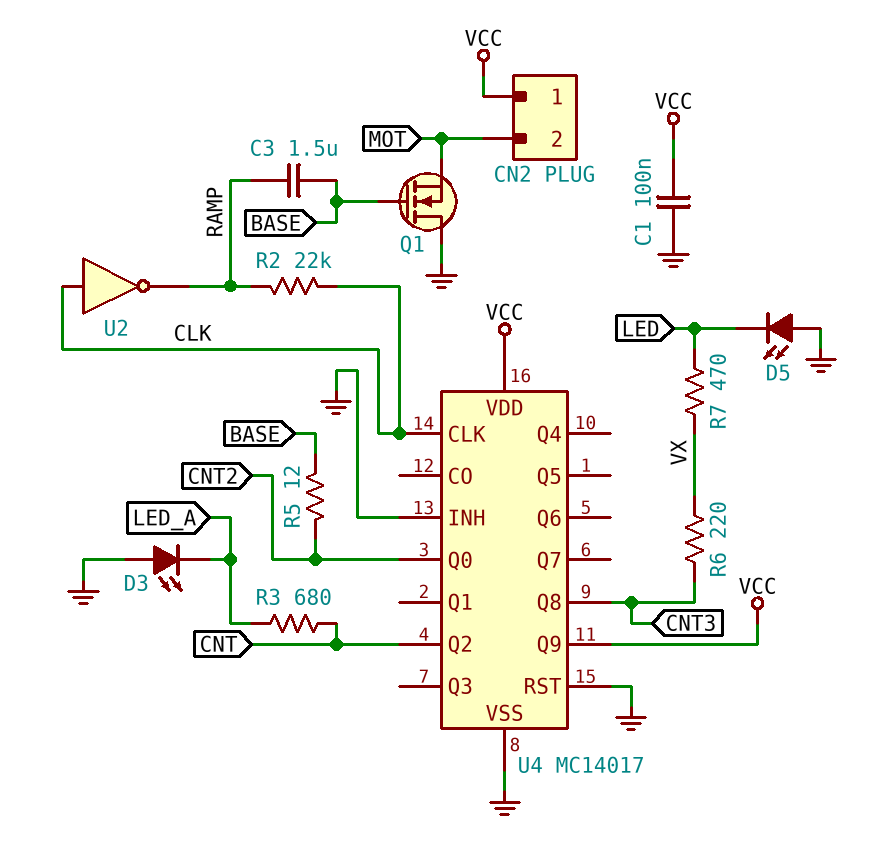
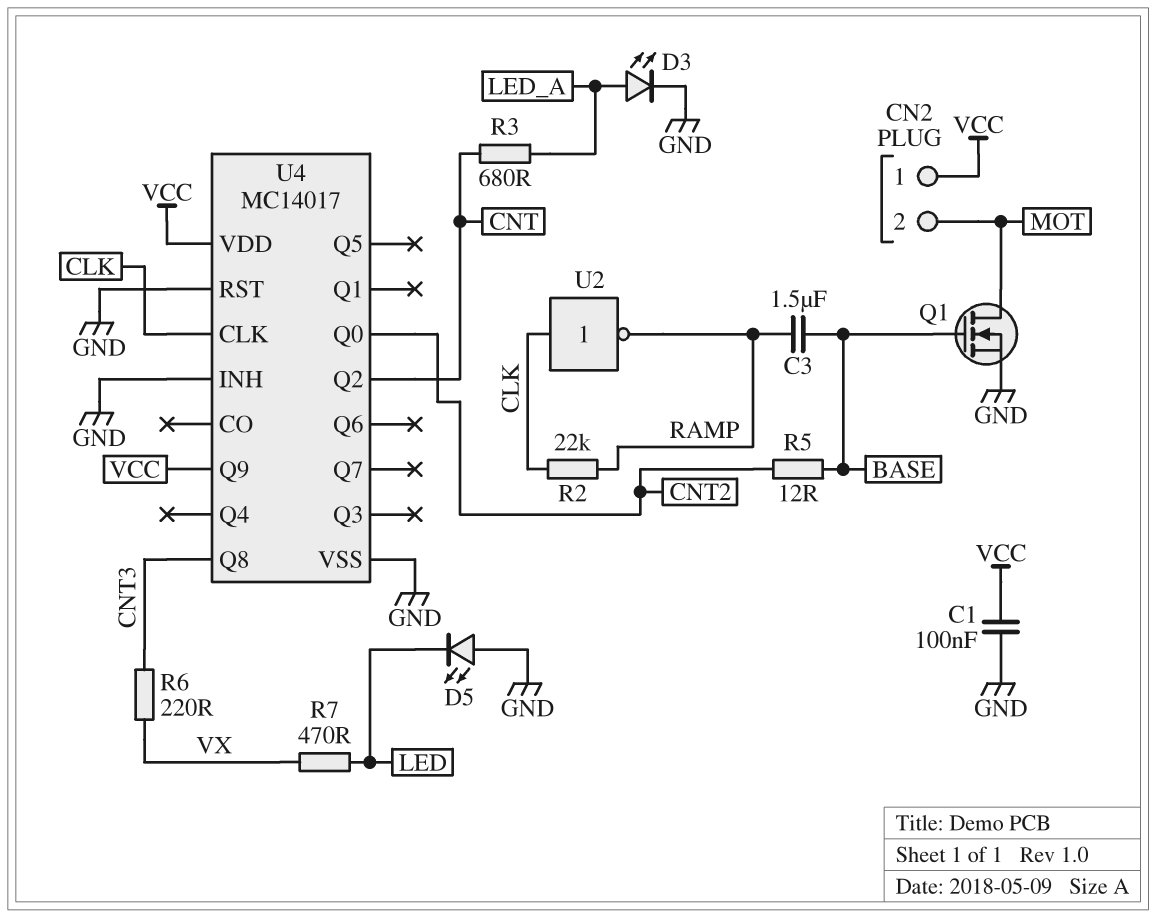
D3: LED (A GND, K LED_A) -> LED (A LED_A, K GND)
Q1: NMOS (G BASE, D GND, S MOT) -> NMOS (G BASE, D MOT, S GND)

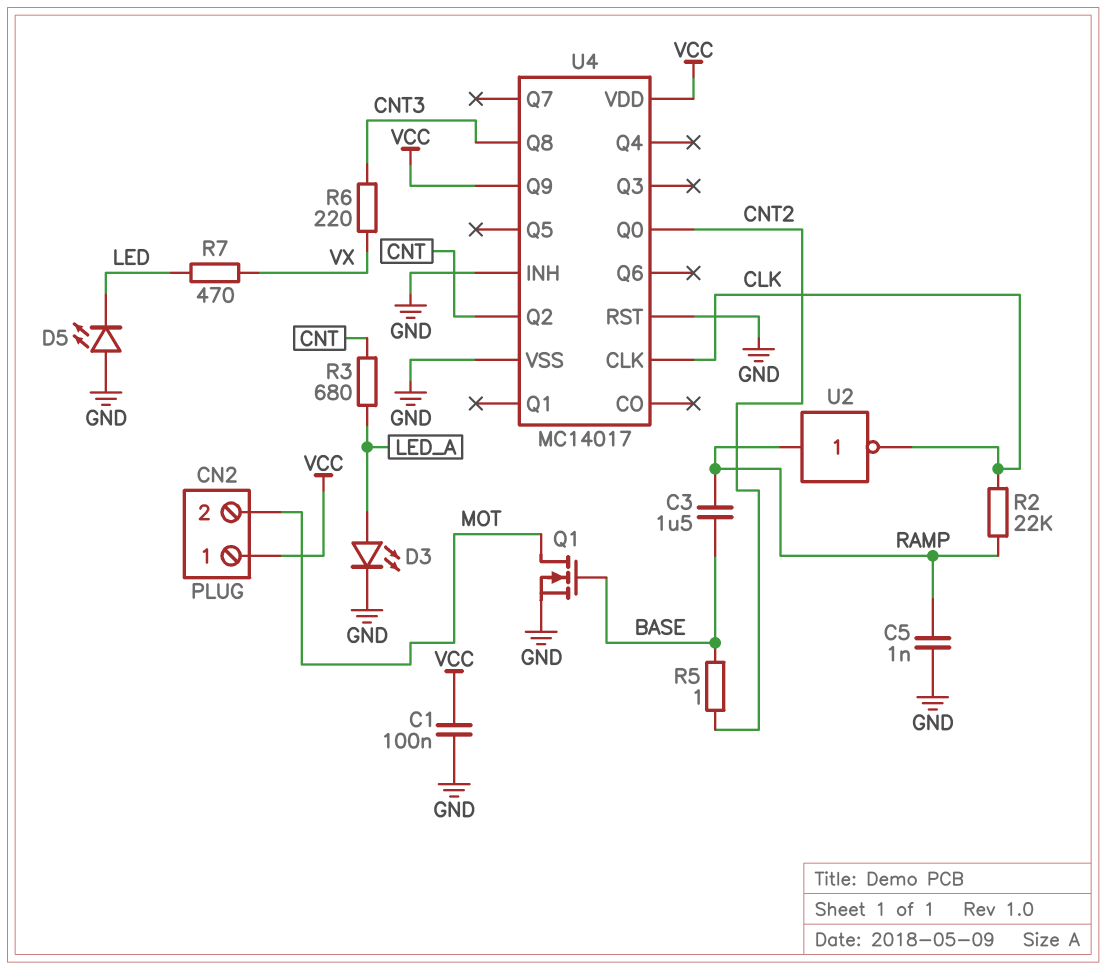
C5: none -> 1nF (GND, RAMP)
R5: 12 (BASE, CNT2) -> 1 (BASE, CNT2)
U2: NOT (in CLK, out RAMP) -> NOT (in RAMP, out CLK)

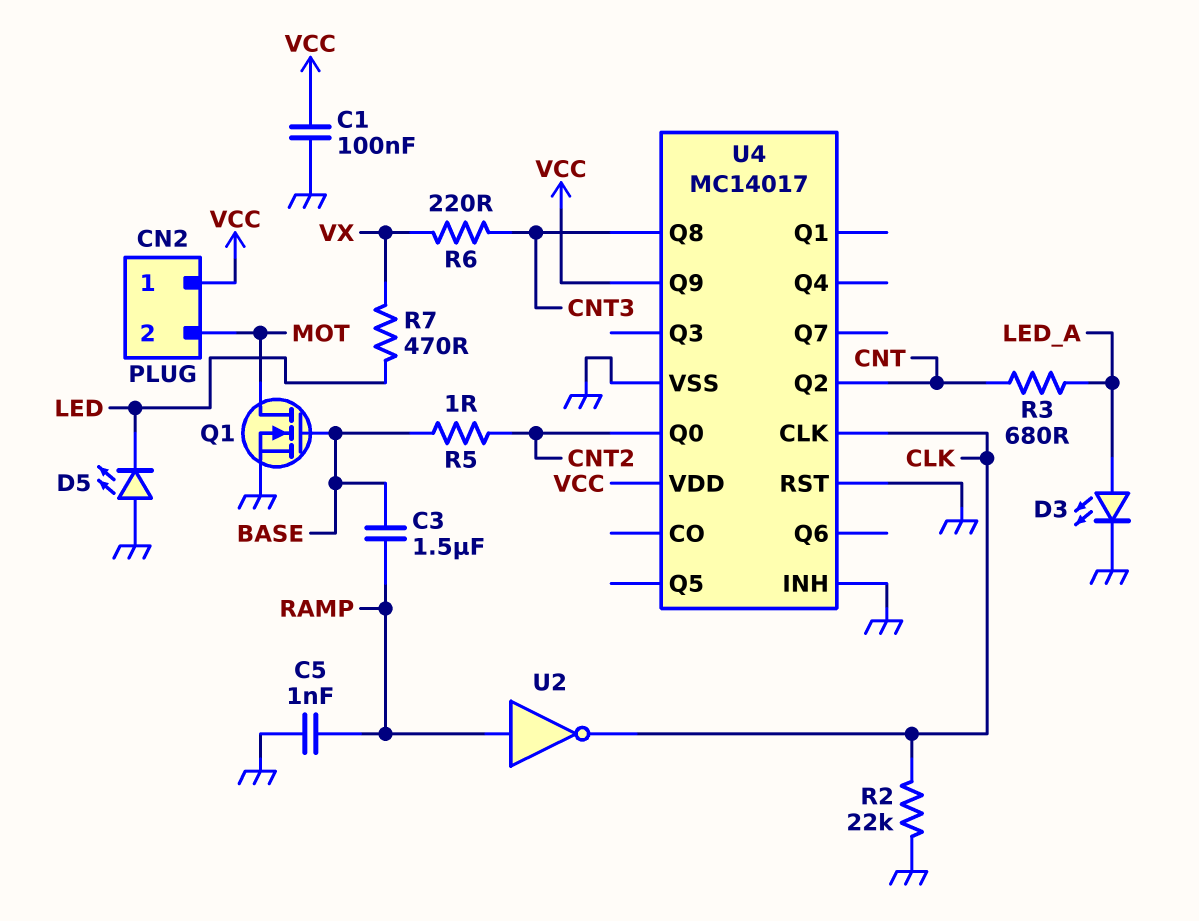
R2: 22k (CLK, RAMP) -> 22k (CLK, GND)

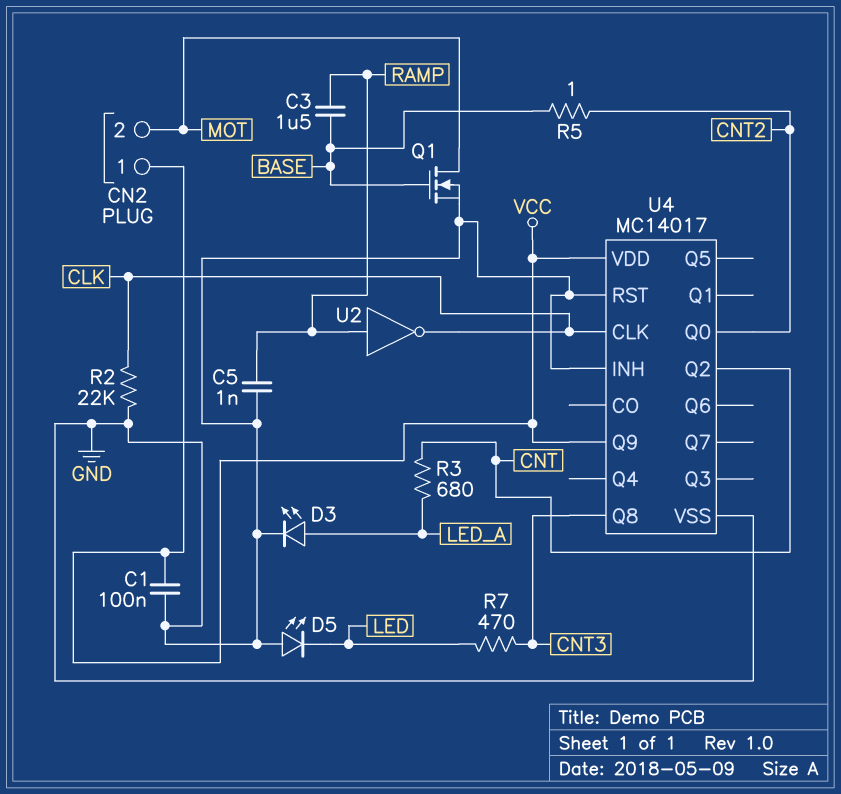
R6: 220 (CNT3, VX) -> none
R7: 470 (LED, VX) -> 470 (CNT3, LED)

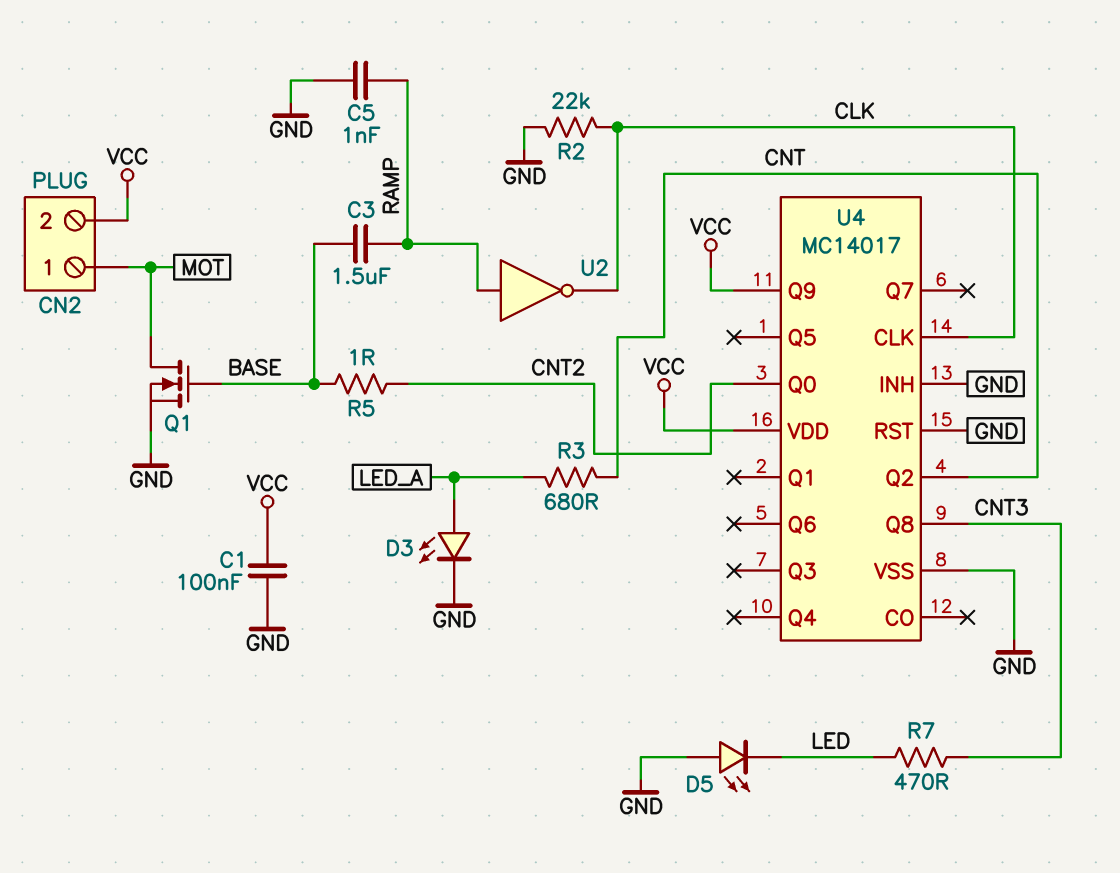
CN2 pin 1: VCC -> MOT
CN2 pin 2: MOT -> VCC

